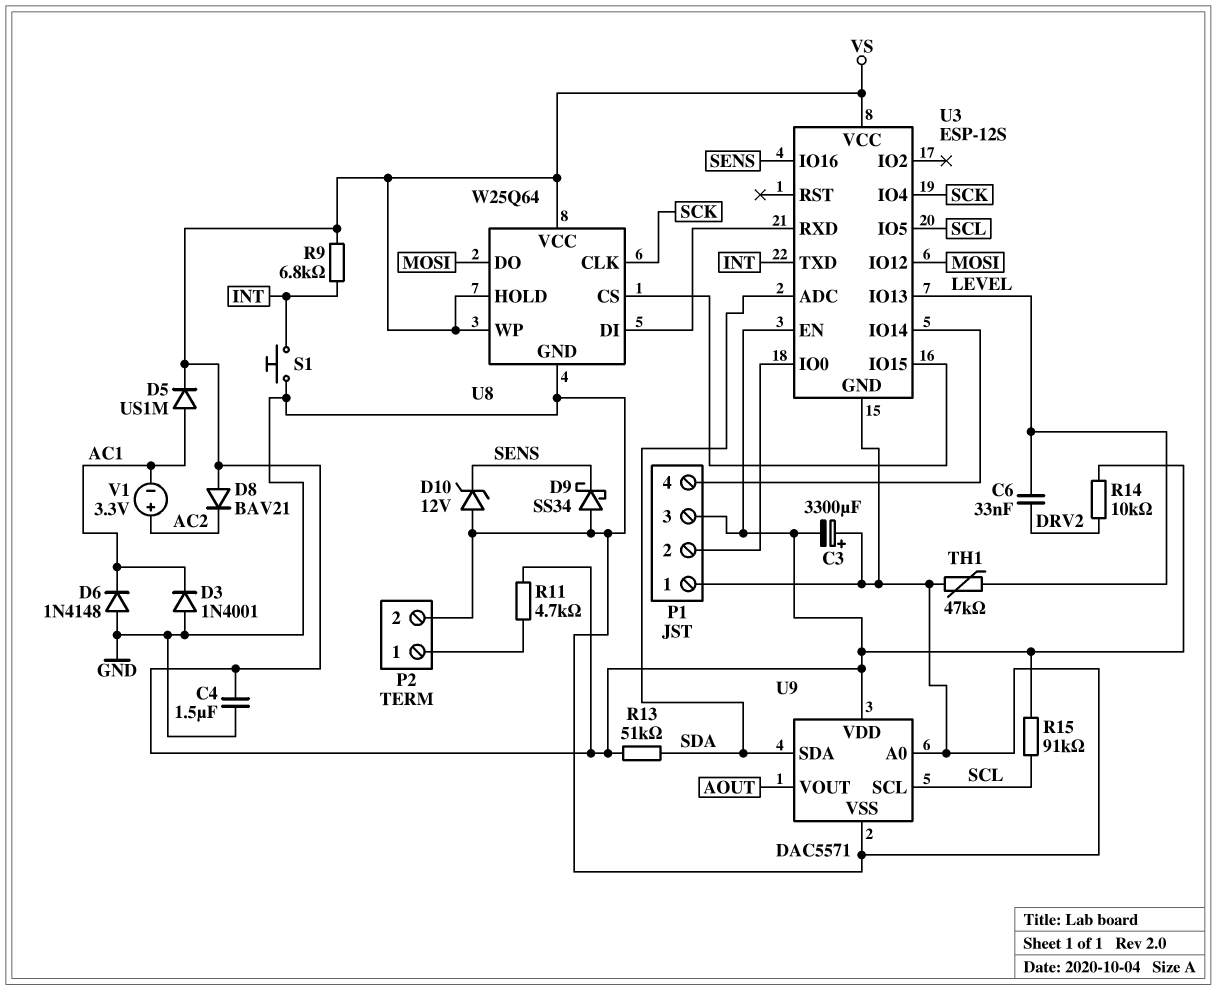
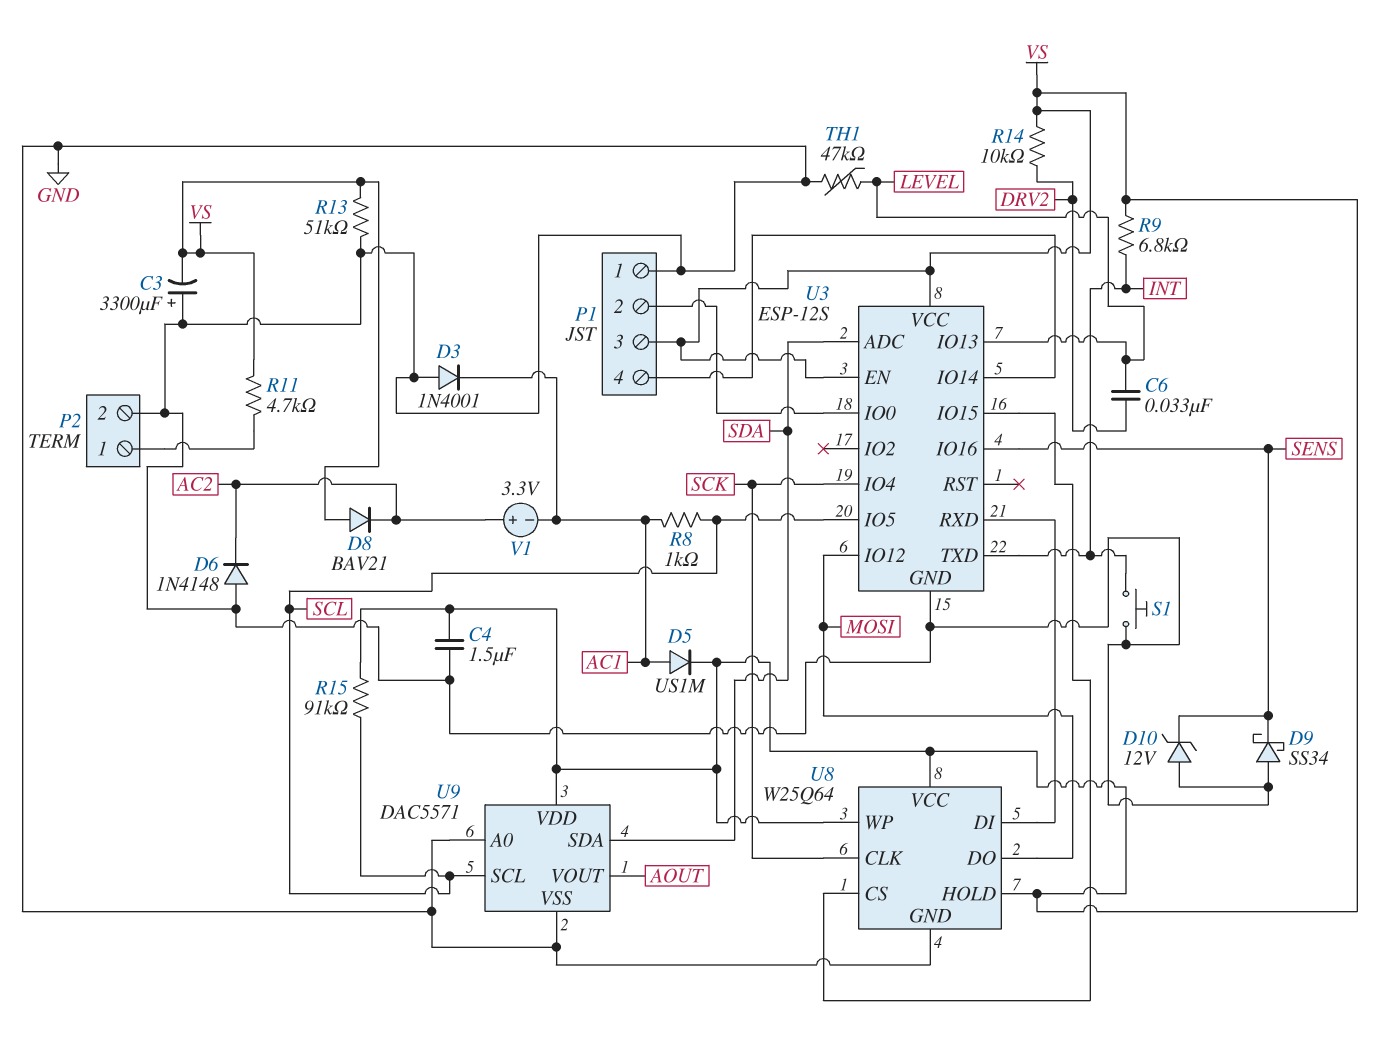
D6: diode 1N4148 (A GND, K AC1) -> diode 1N4148 (A GND, K AC2)
R8: none -> 1k (AC1, SCL)
R13: 51k (SDA, VS) -> 51k (GND, VS)

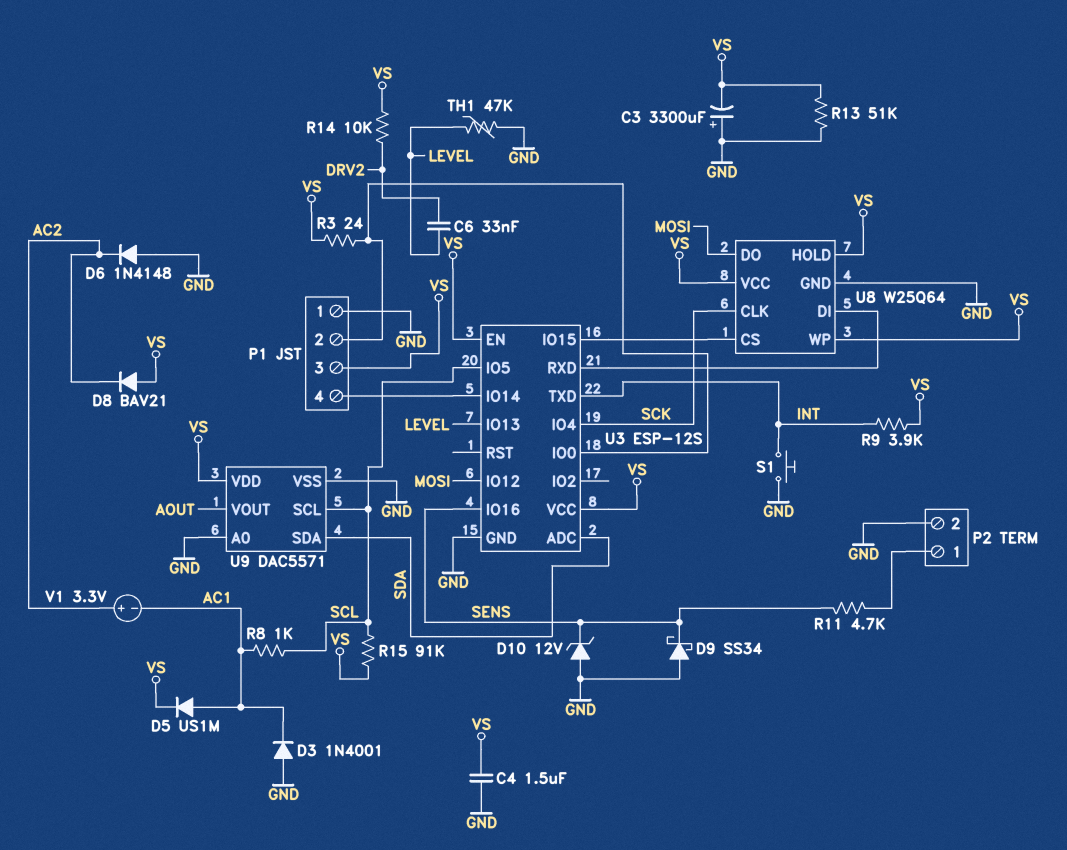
R3: none -> 24 (P1/2, VS)
R9: 6.8k (INT, VS) -> 3.9k (INT, VS)
R11: 4.7k (P2/1, VS) -> 4.7k (P2/1, SENS)

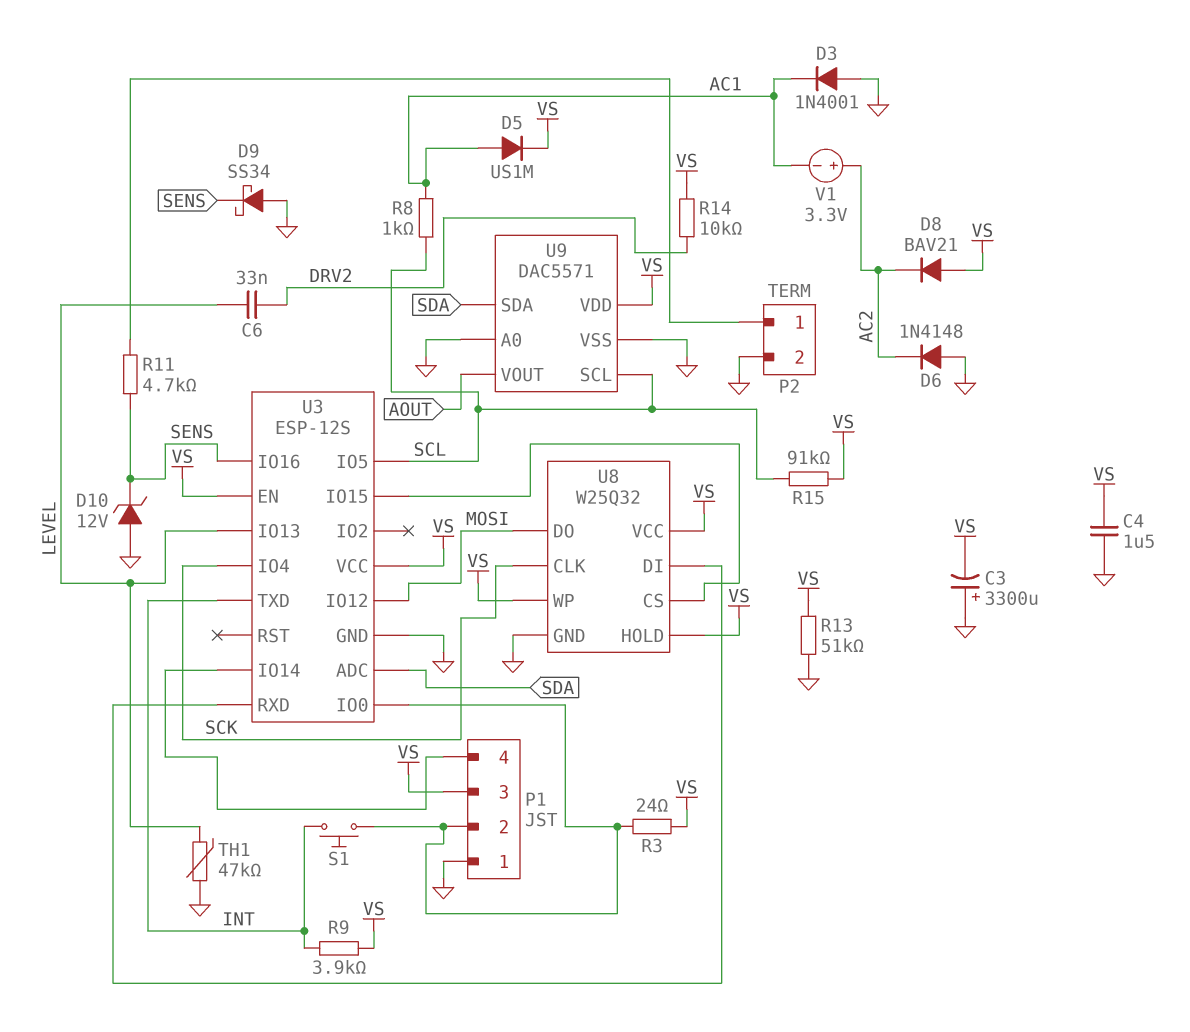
S1: button (GND, INT) -> button (INT, P1/2)
U8: W25Q64 -> W25Q32

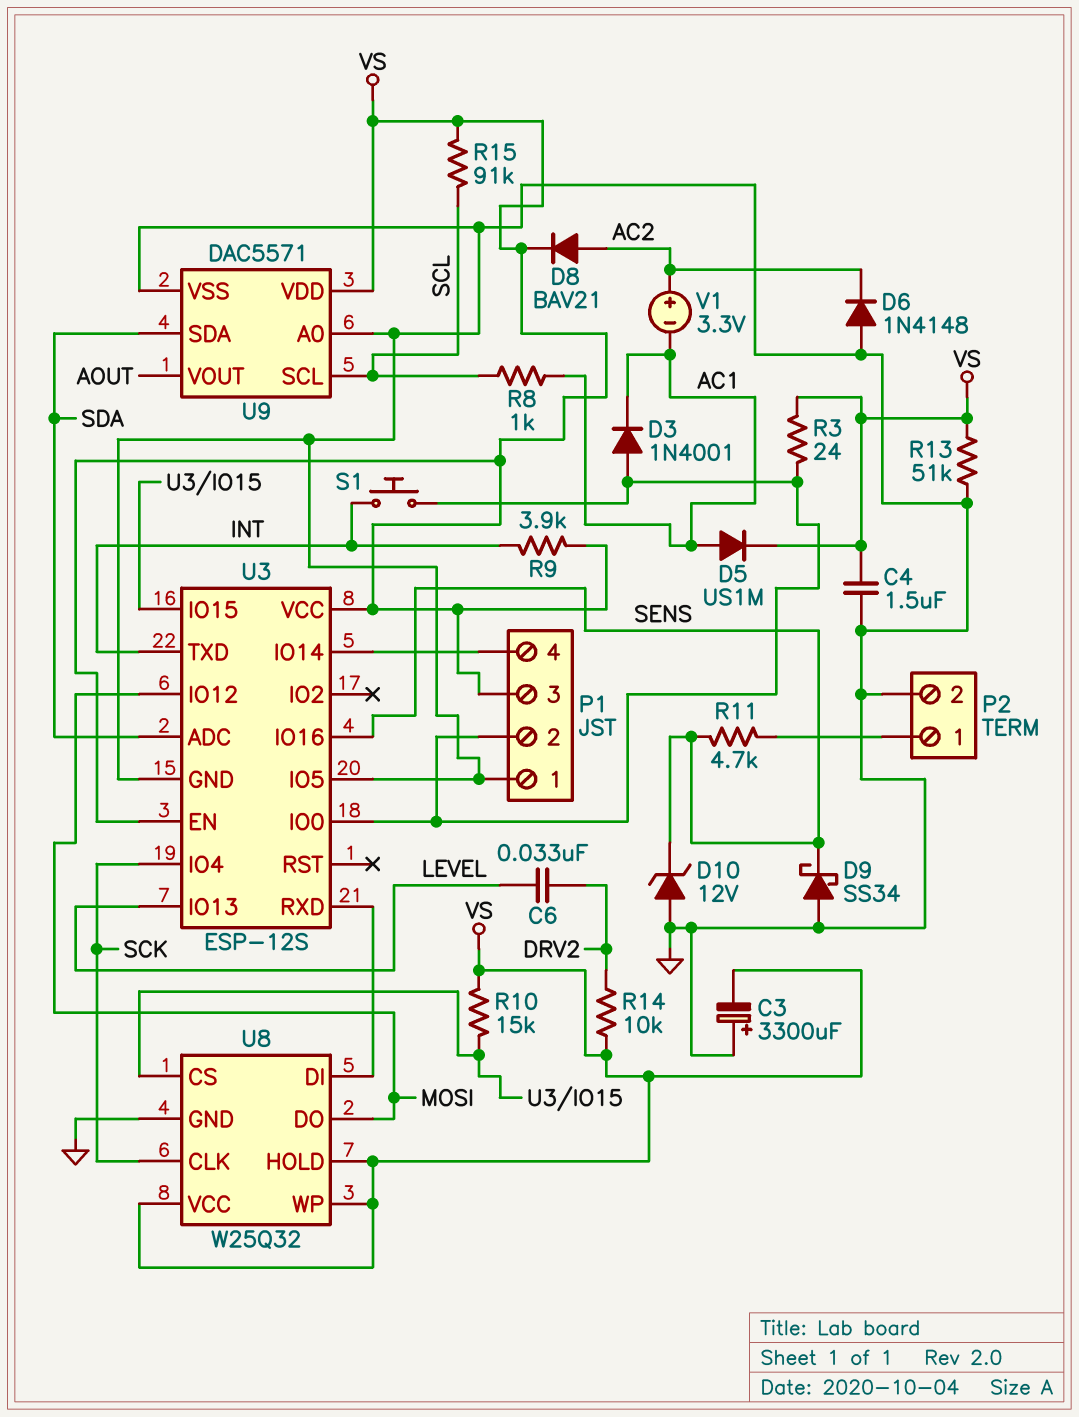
D3: diode 1N4001 (A GND, K AC1) -> diode 1N4001 (A P1/2, K AC1)
D8: diode BAV21 (A VS, K AC2) -> diode BAV21 (A AC2, K VS)
R10: none -> 15k (U3/IO15, VS)
TH1: 47k (GND, LEVEL) -> none
U3 pin IO5: SCL -> GND

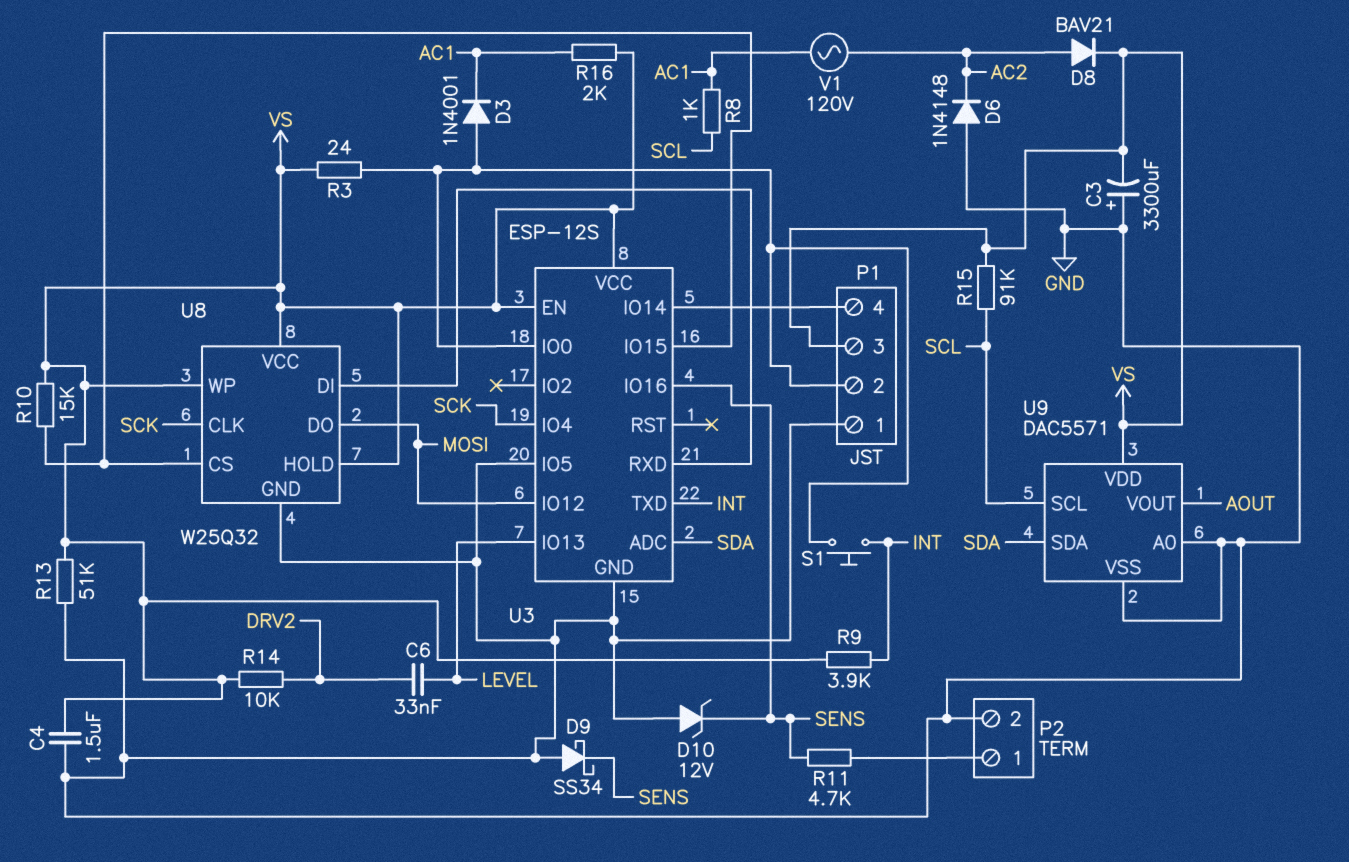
D5: diode US1M (A AC1, K VS) -> none
R16: none -> 2k (AC1, VS)
V1: 3.3V (plus AC2, minus AC1) -> AC 120V (AC1, AC2)

